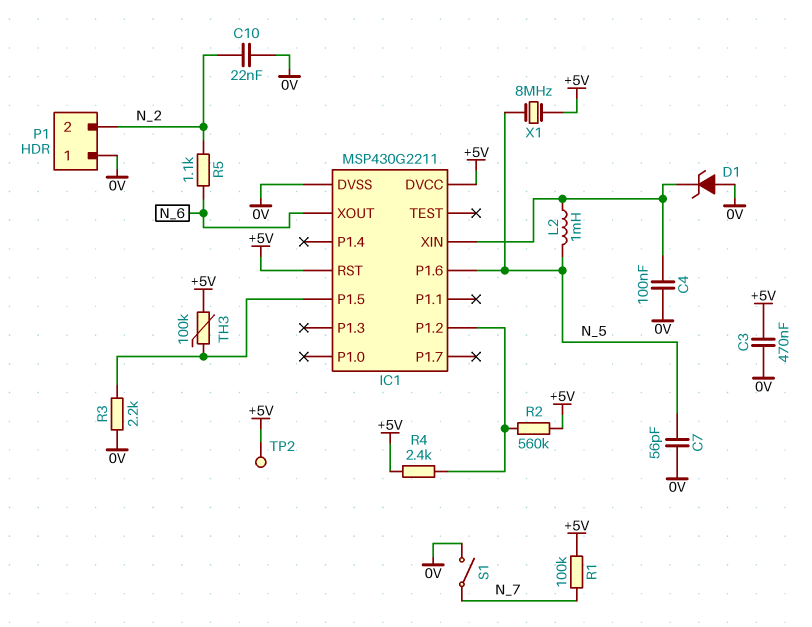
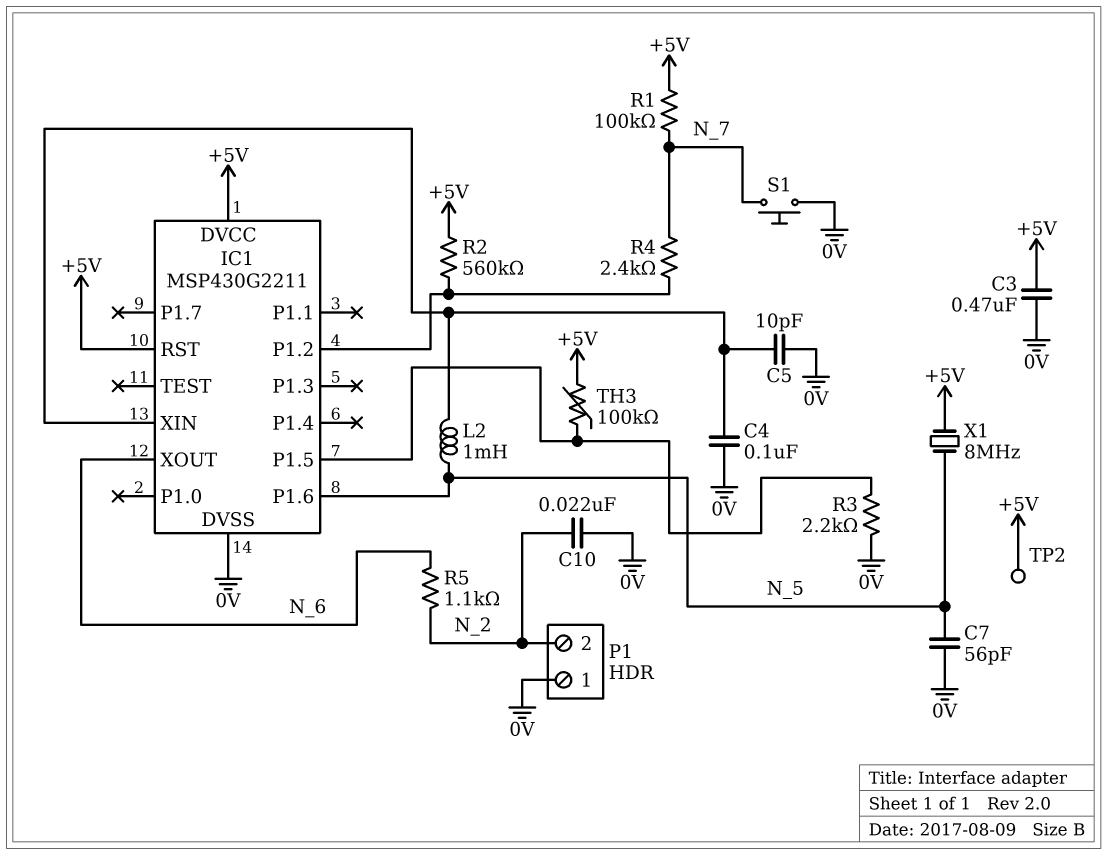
C5: none -> 10pF (0V, IC1/XIN)
D1: zener (A 0V, K IC1/XIN) -> none
R4: 2.4k (+5V, IC1/P1.2) -> 2.4k (IC1/P1.2, N_7)
S1: switch (0V, N_7) -> button (0V, N_7)

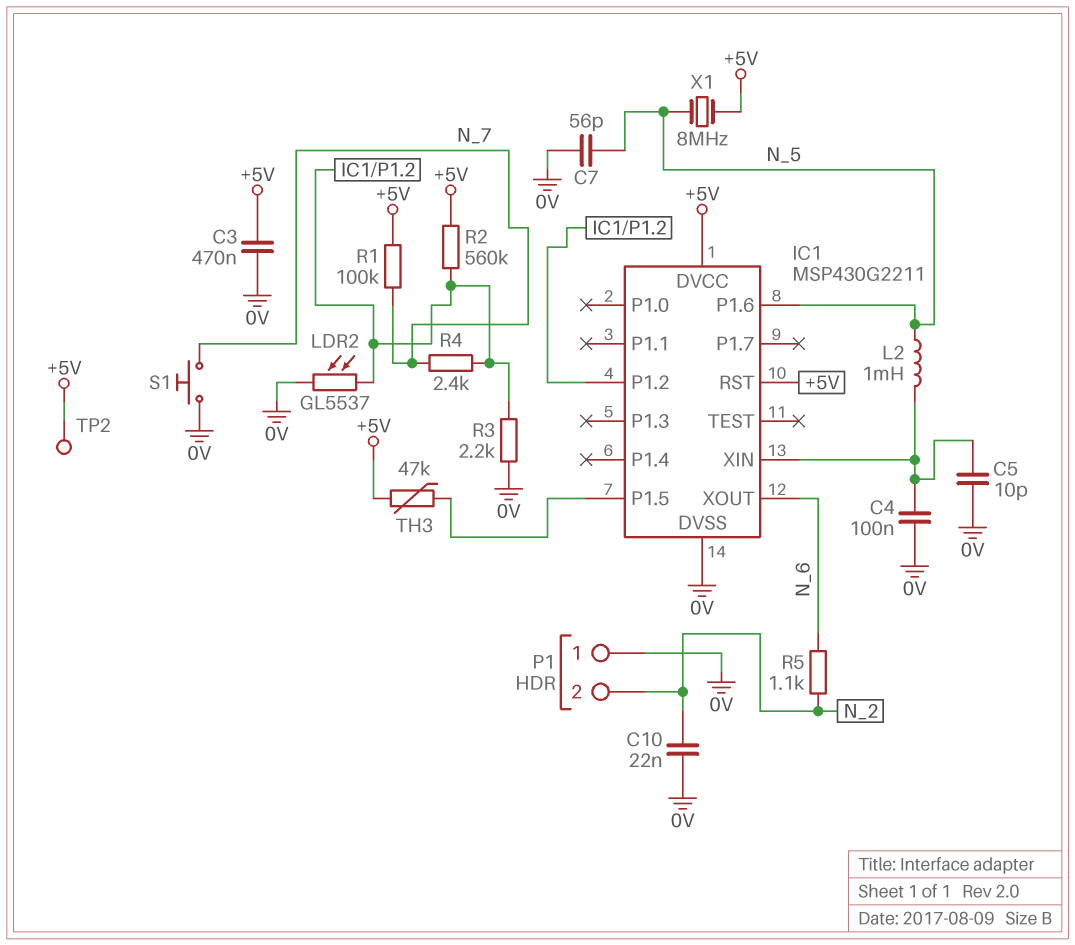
LDR2: none -> GL5537 (0V, IC1/P1.2)
R3: 2.2k (0V, IC1/P1.5) -> 2.2k (0V, IC1/P1.2)
TH3: 100k (+5V, IC1/P1.5) -> 47k (+5V, IC1/P1.5)

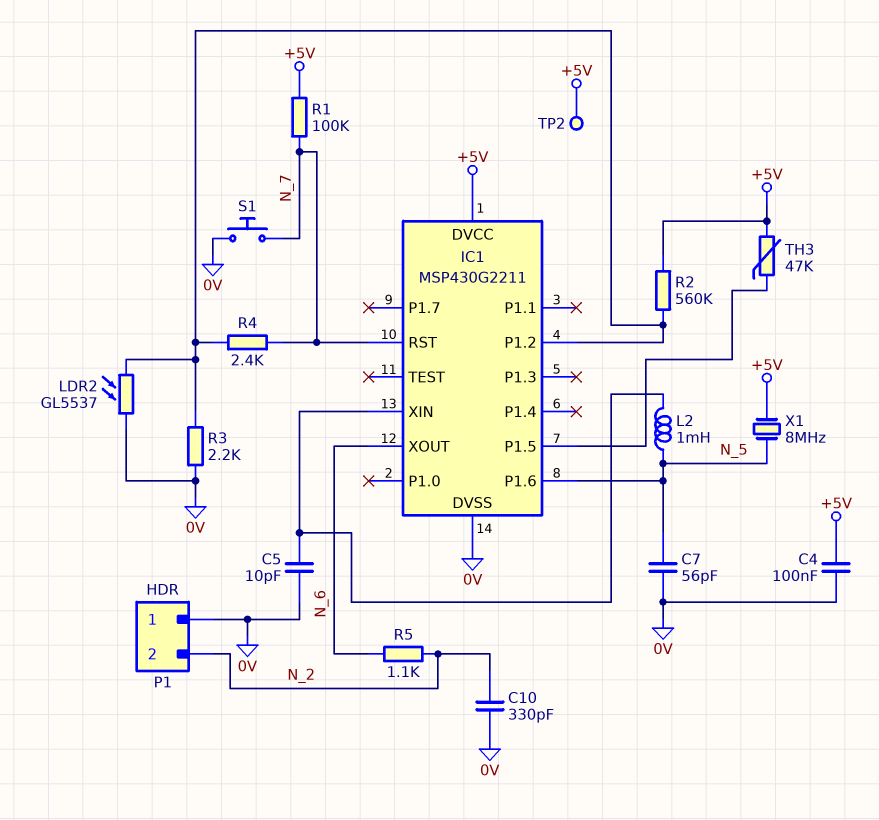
C3: 470nF (+5V, 0V) -> none
C4: 100nF (0V, IC1/XIN) -> 100nF (+5V, 0V)
C10: 22nF (0V, N_2) -> 330pF (0V, N_2)
IC1 pin RST: +5V -> N_7

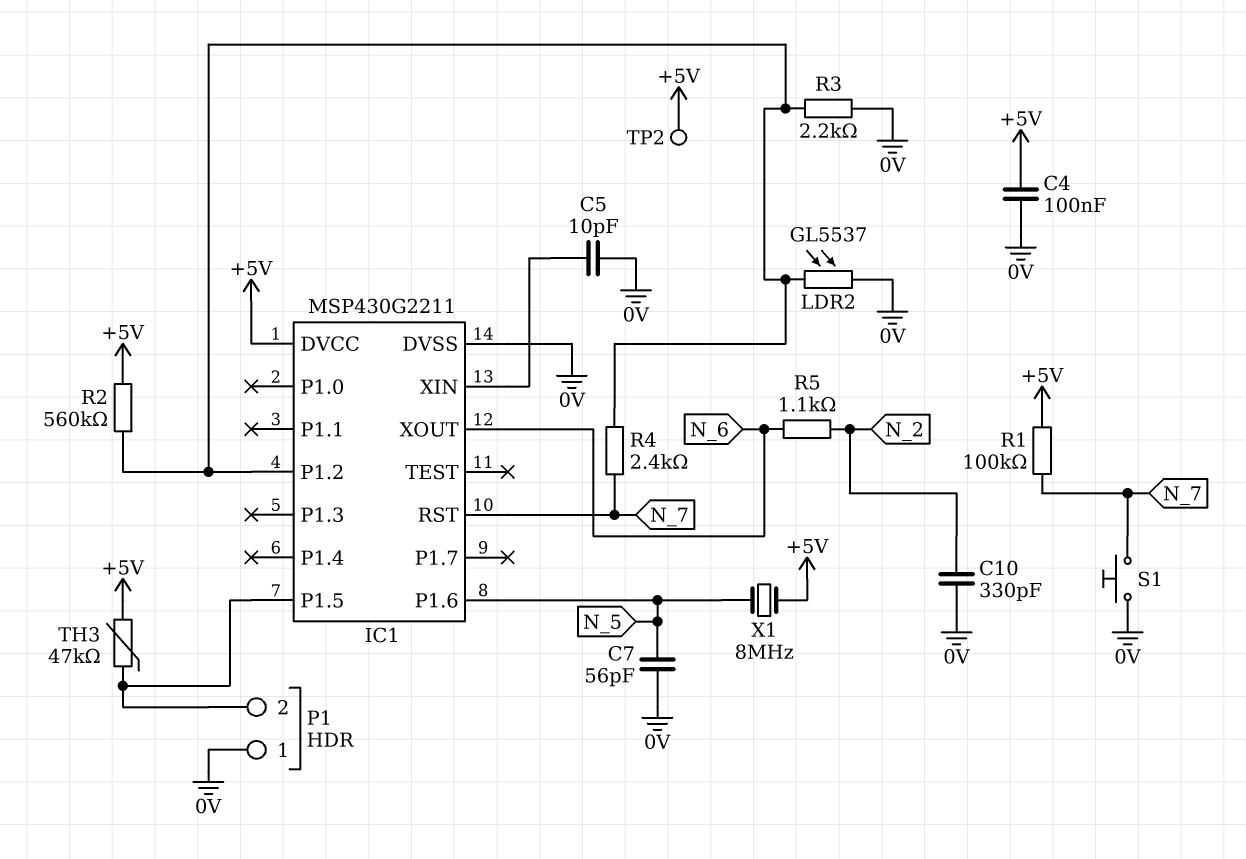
L2: 1mH (IC1/XIN, N_5) -> none
P1 pin 2: N_2 -> IC1/P1.5

